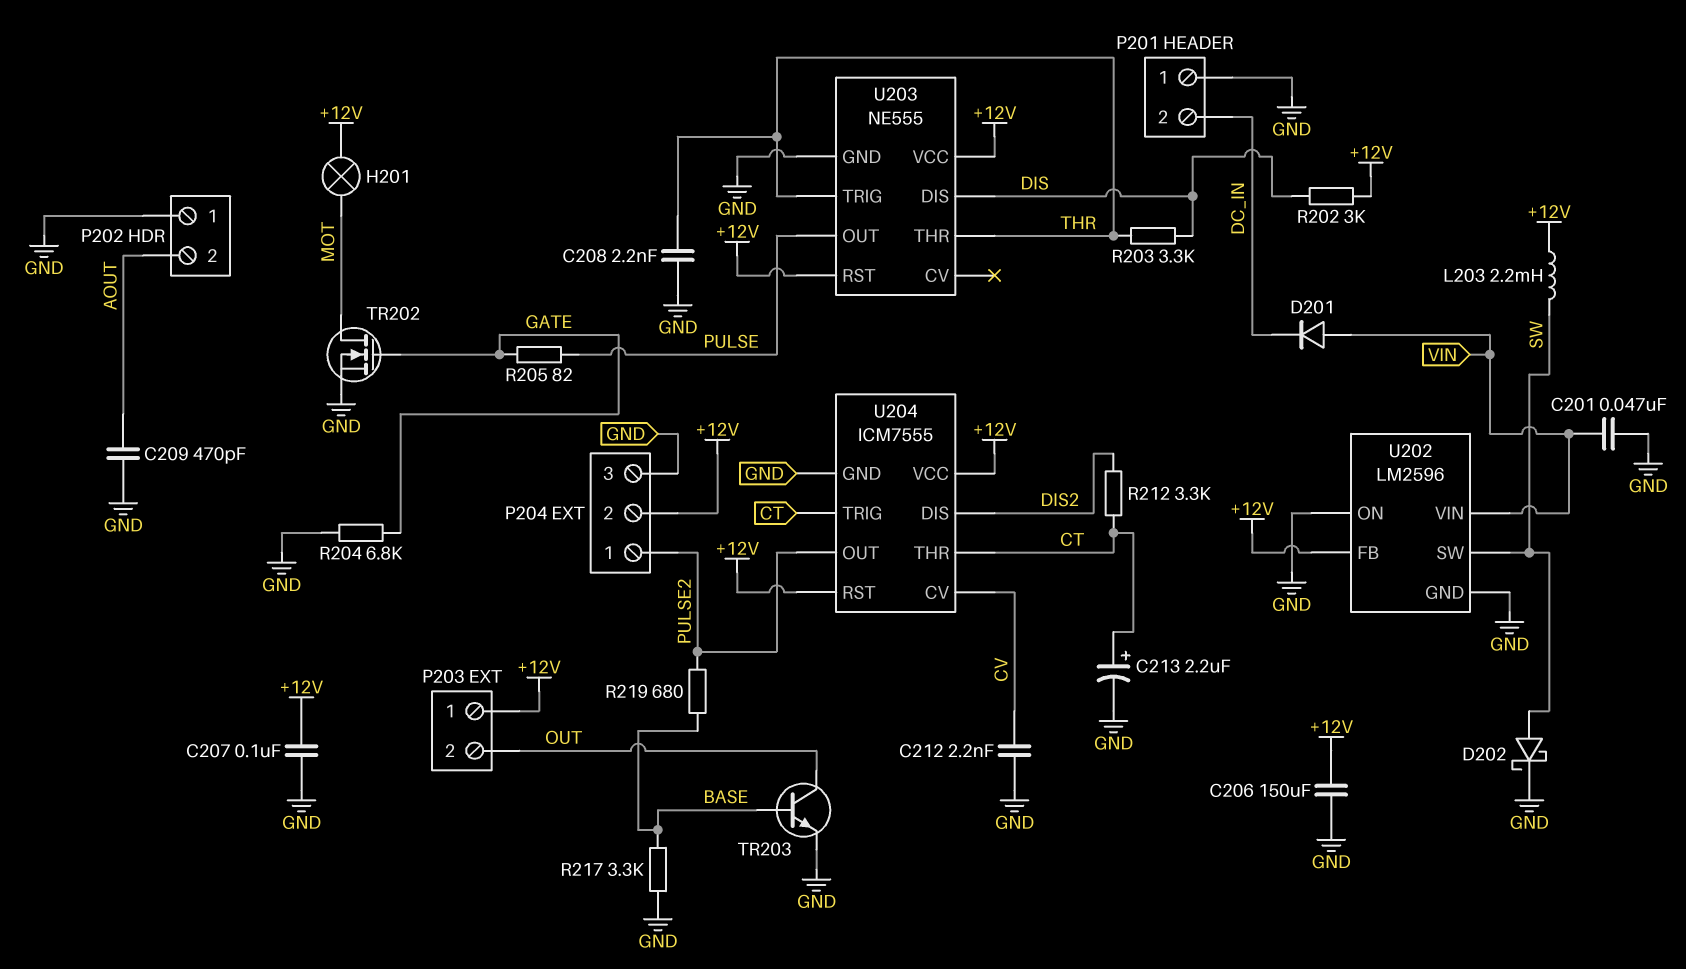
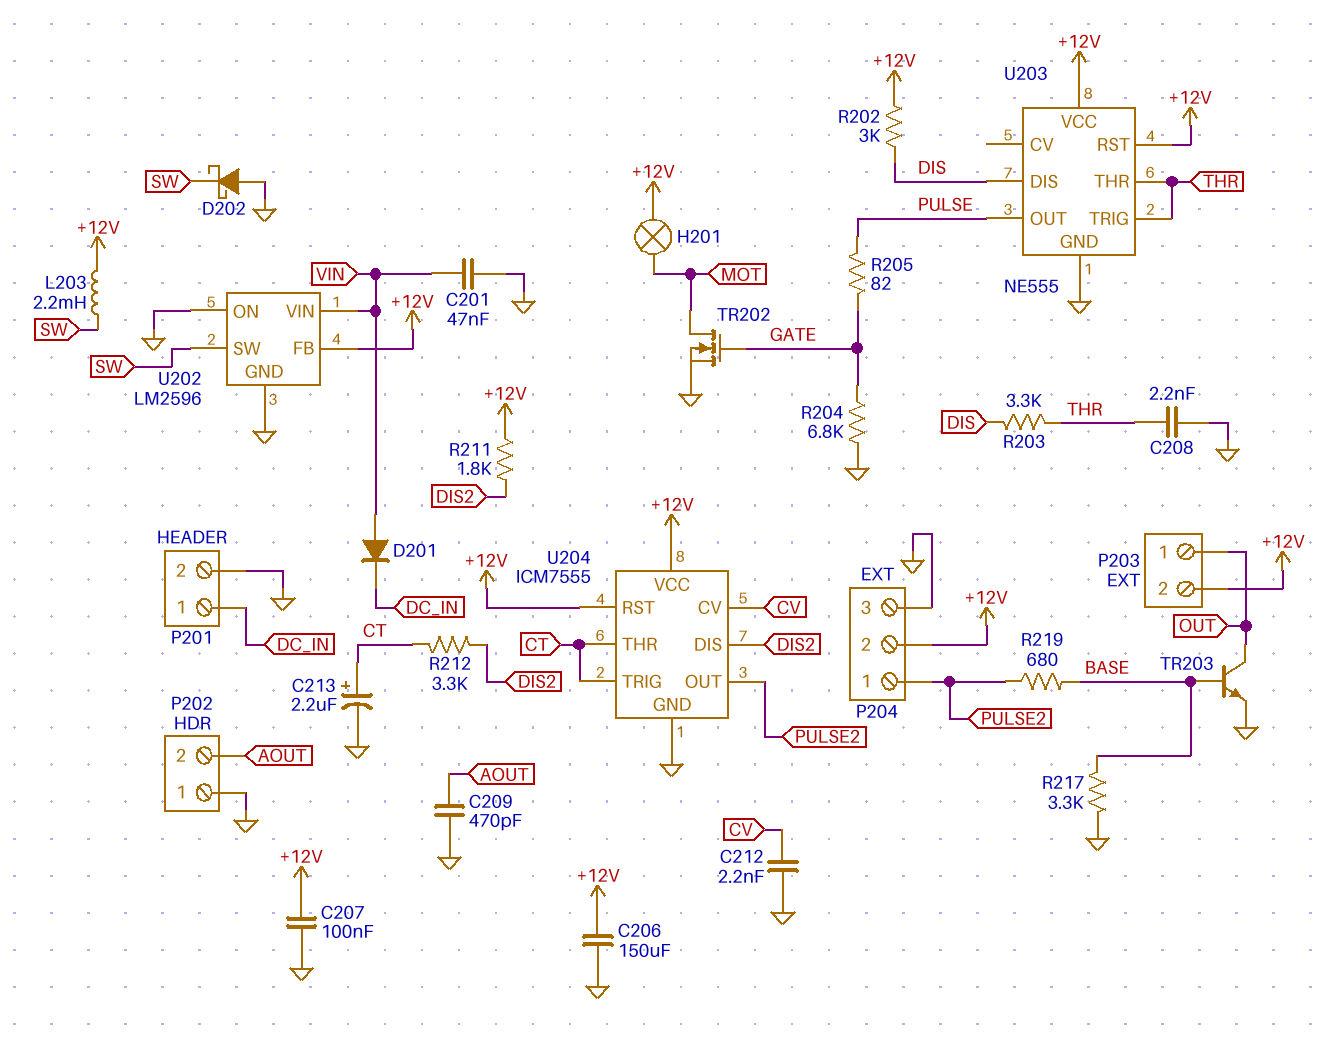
D202: schottky (A SW, K GND) -> schottky (A GND, K SW)
P201 pin 1: GND -> DC_IN
P201 pin 2: DC_IN -> GND
P203 pin 1: +12V -> OUT
P203 pin 2: OUT -> +12V
R211: none -> 1.8k (+12V, DIS2)

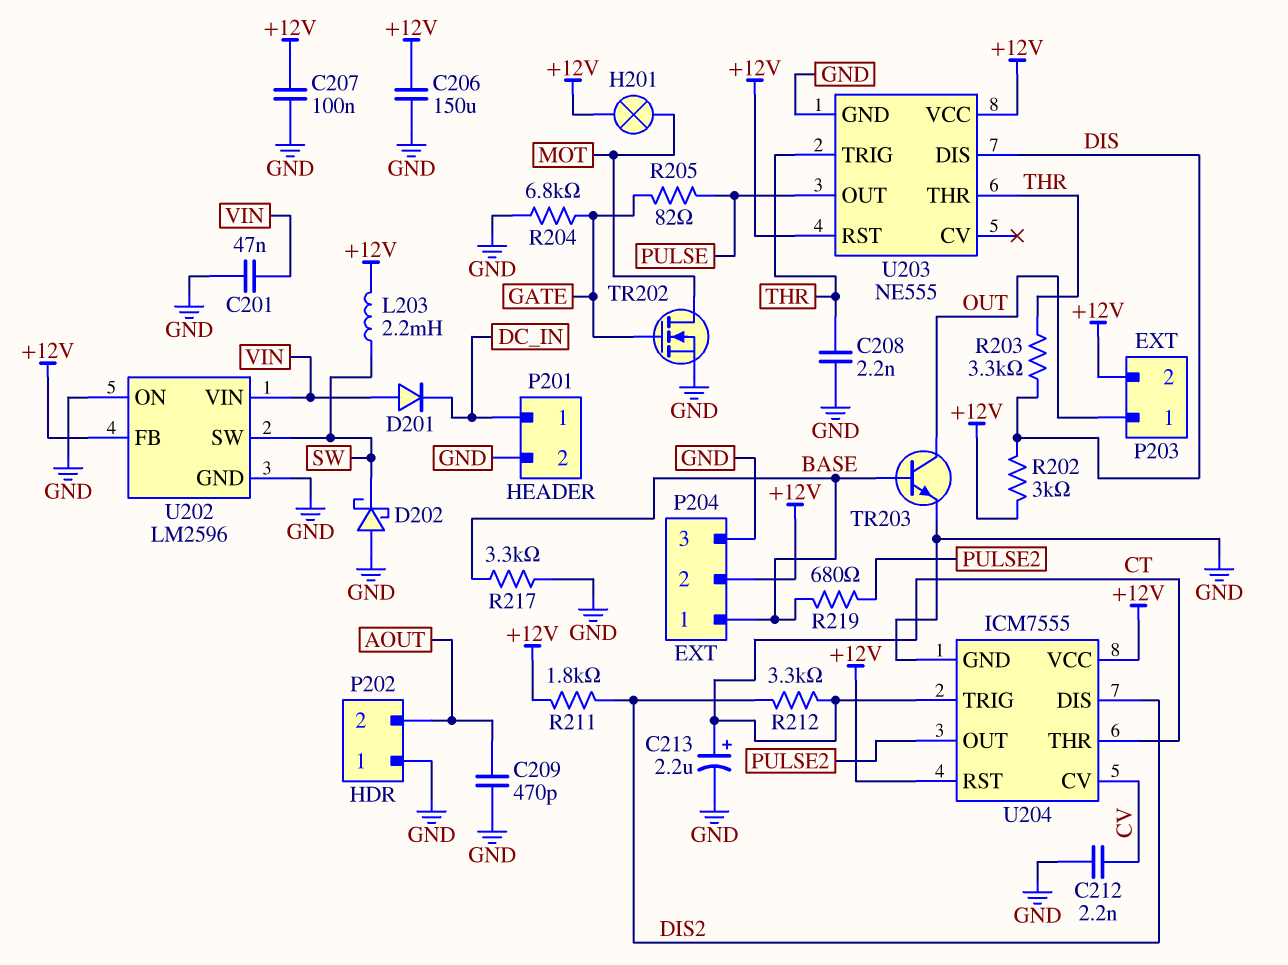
P204 pin 1: PULSE2 -> BASE

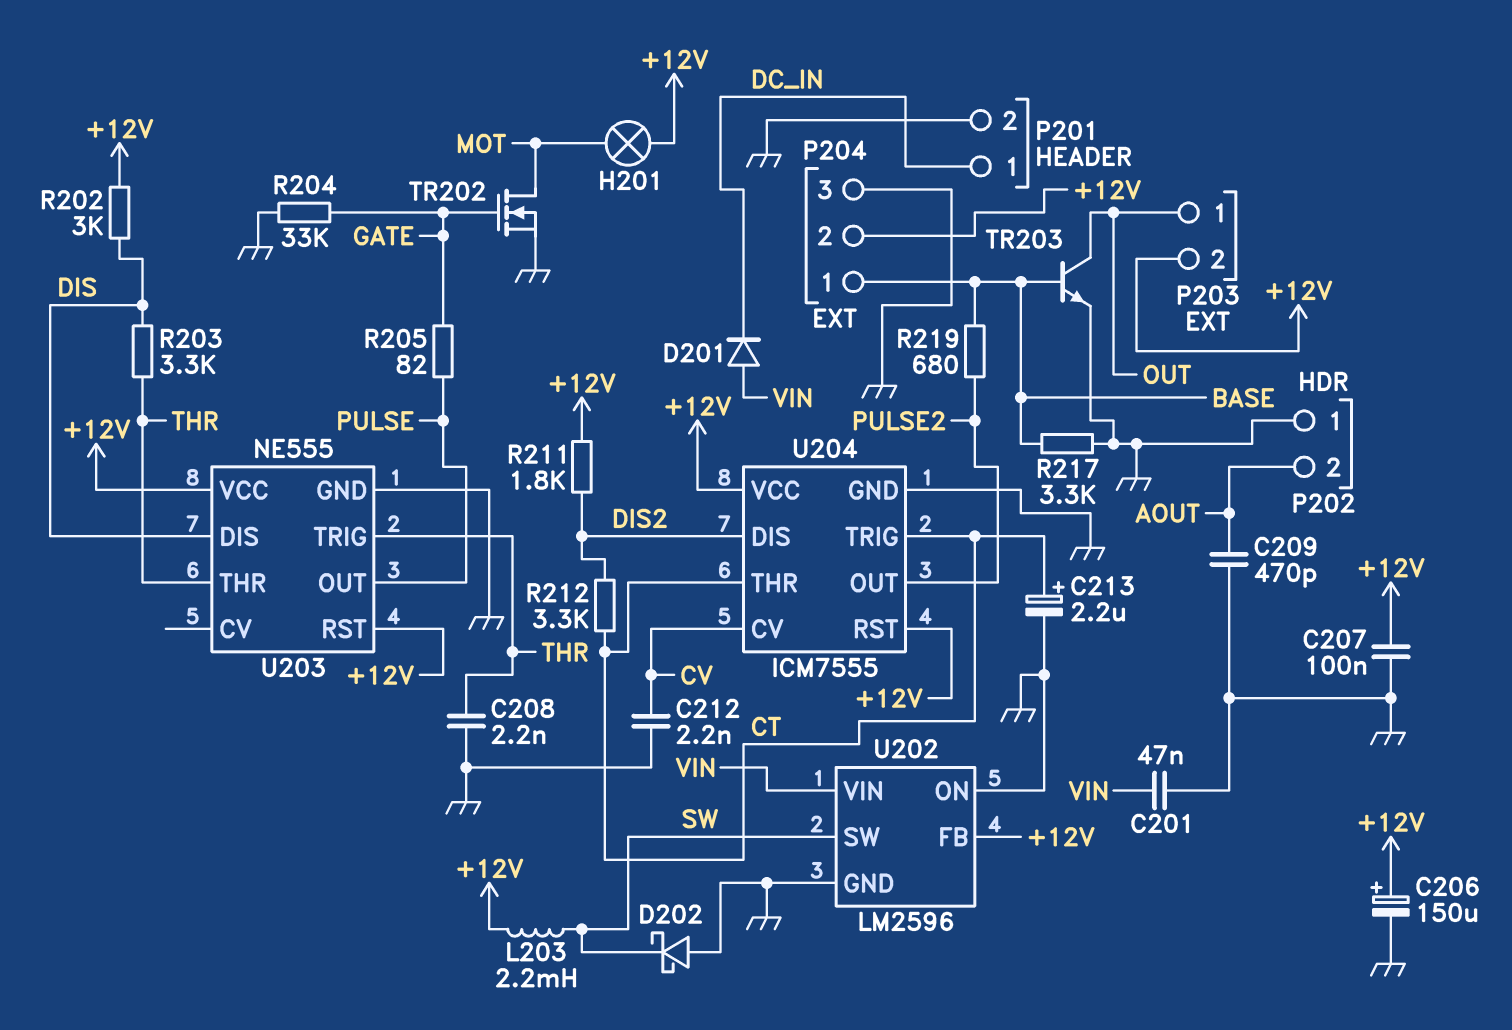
C206: 150uF (+12V, GND) -> 150uF (plus +12V, minus GND)
R204: 6.8k (GATE, GND) -> 33k (GATE, GND)

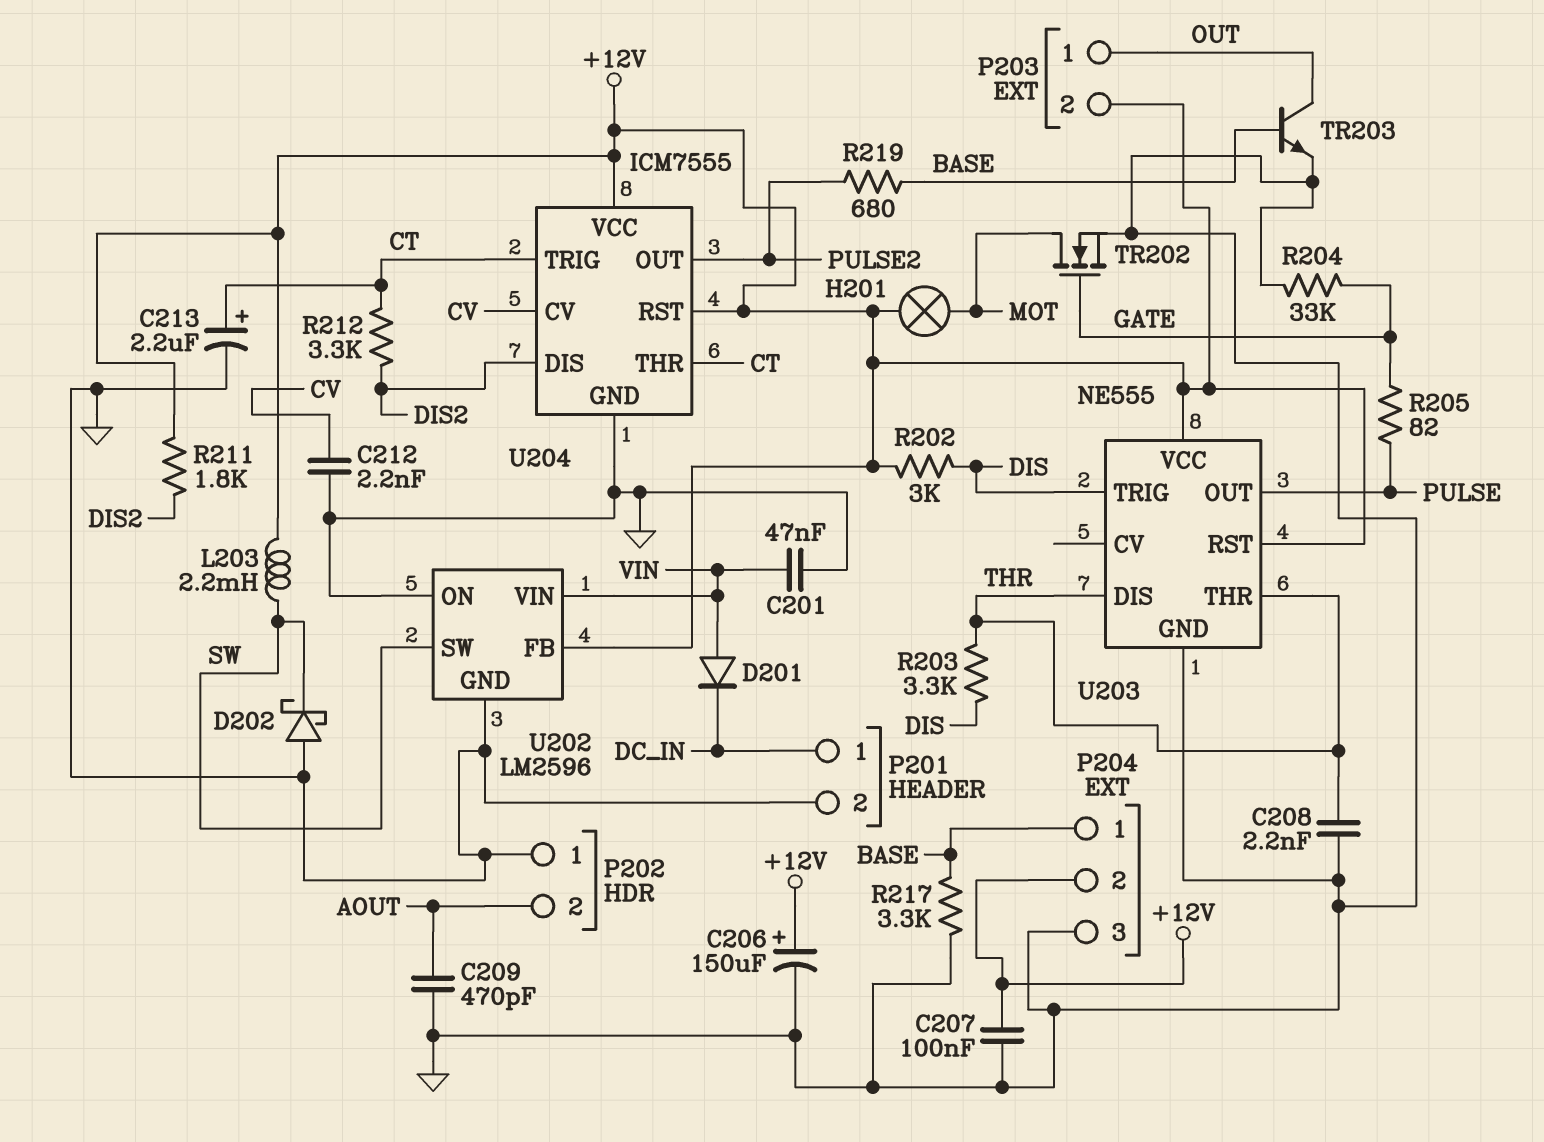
U203 pin DIS: DIS -> THR
U203 pin TRIG: THR -> DIS

